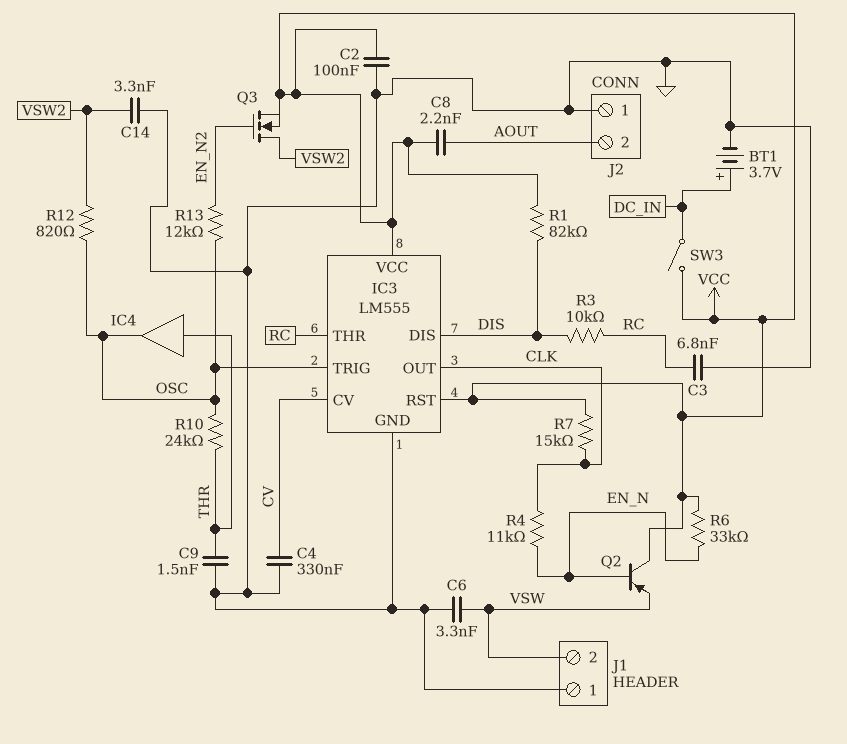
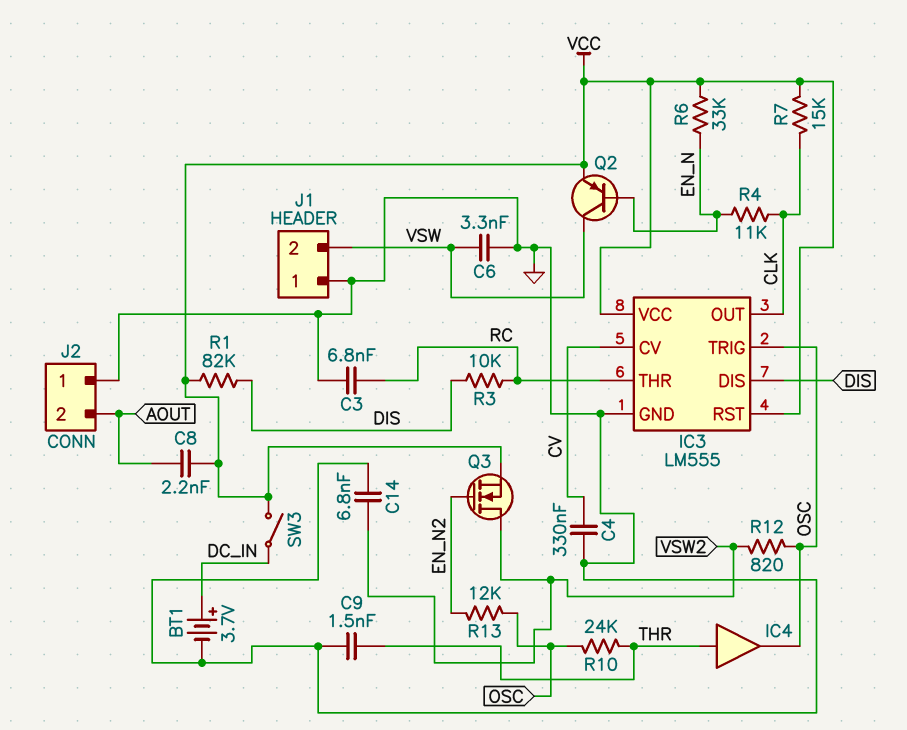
C2: 100nF (GND, VCC) -> none
C14: 3.3nF (GND, VSW2) -> 6.8nF (GND, VSW2)
Q2: PNP (B EN_N, C VCC, E VSW) -> PNP (B EN_N, C VSW, E VCC)

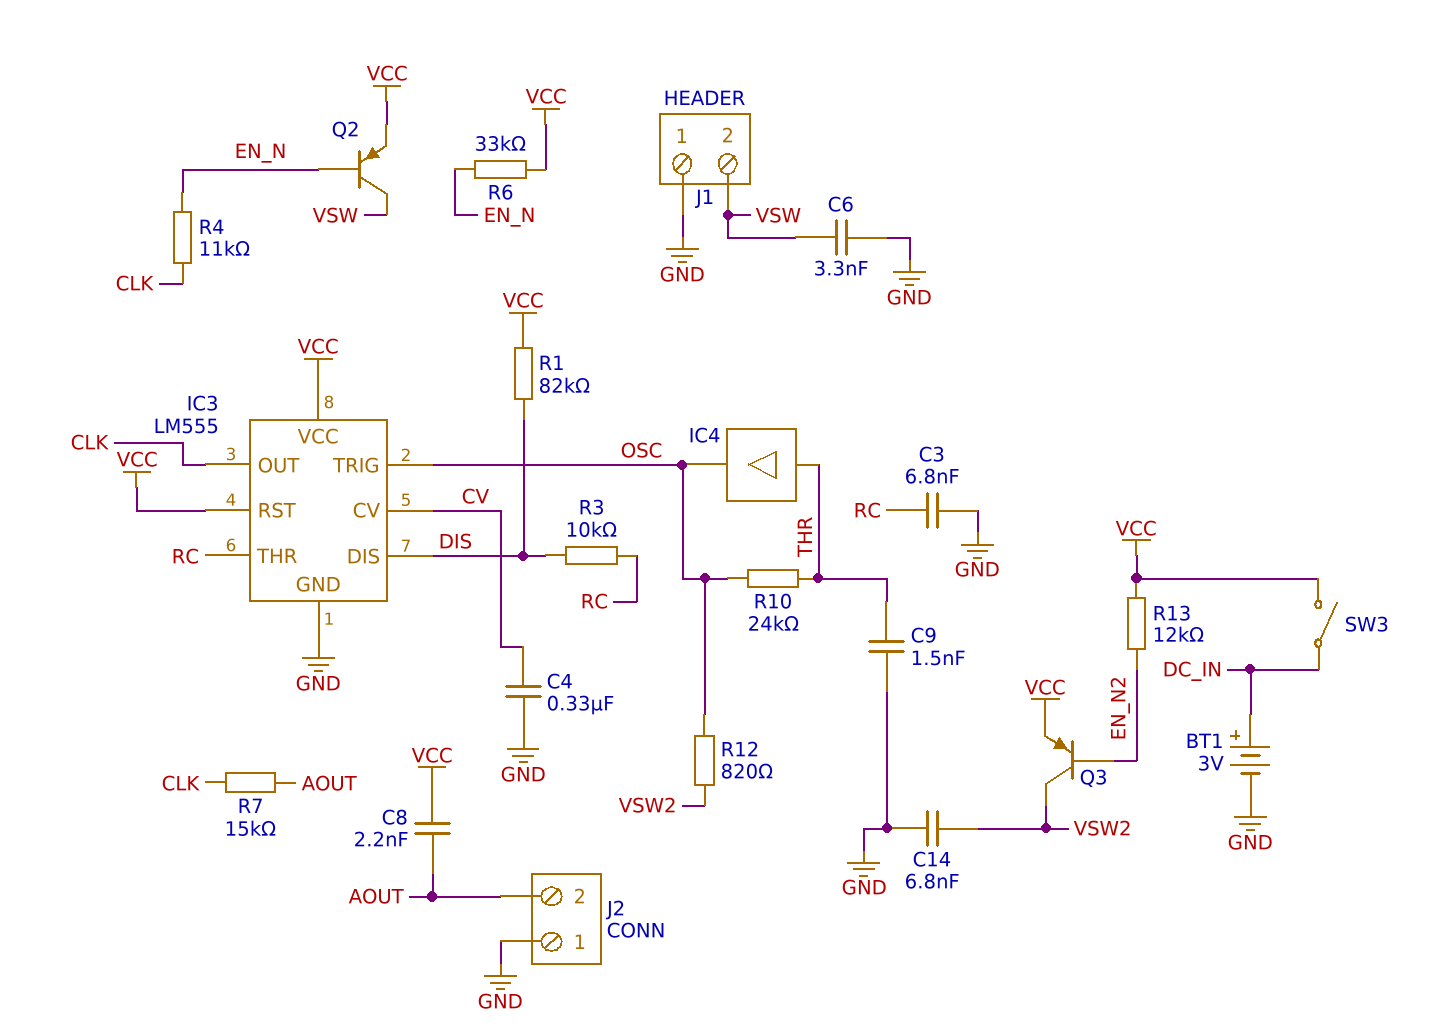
BT1: 3.7V (plus DC_IN, minus GND) -> 3V (plus DC_IN, minus GND)
Q3: NMOS (G EN_N2, D VSW2, S VCC) -> PNP (B EN_N2, C VSW2, E VCC)
R7: 15k (CLK, VCC) -> 15k (AOUT, CLK)
R13: 12k (EN_N2, OSC) -> 12k (EN_N2, VCC)

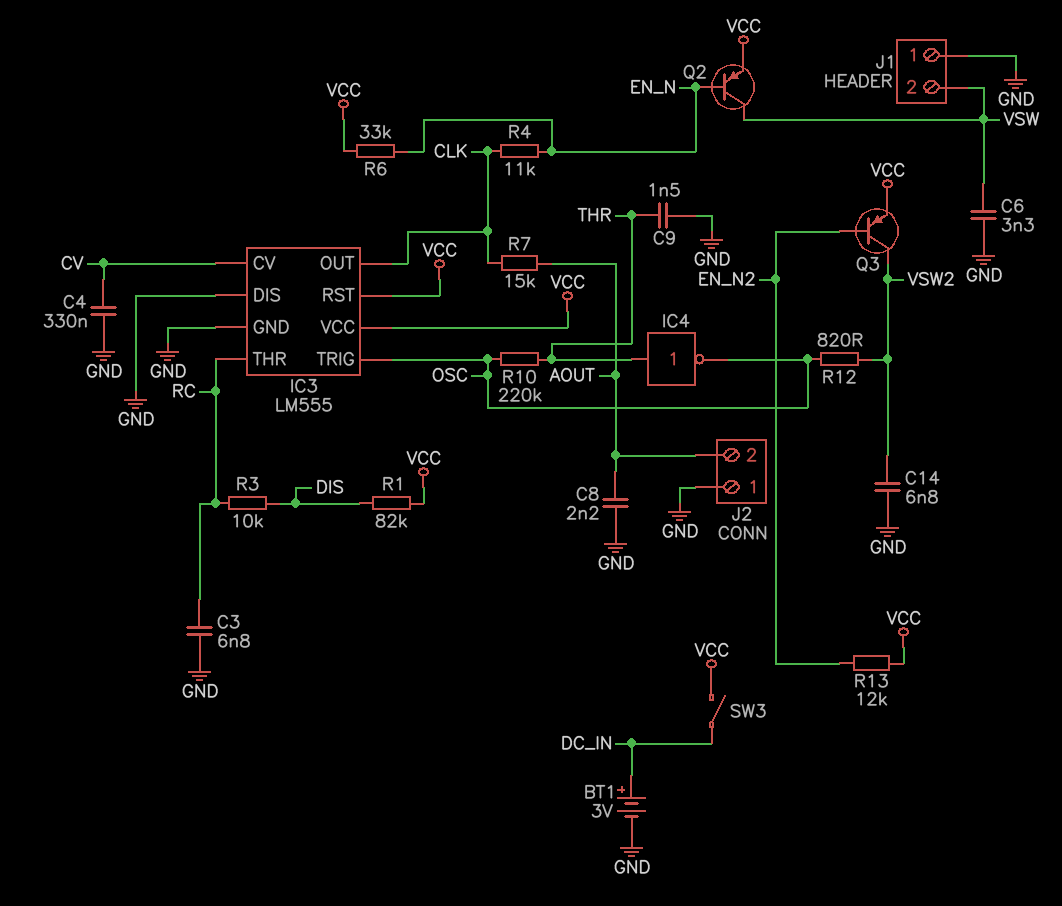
C8: 2.2nF (AOUT, VCC) -> 2.2nF (AOUT, GND)
IC3 pin DIS: DIS -> GND
IC4: buffer (in THR, out OSC) -> NOT (in THR, out OSC)
R10: 24k (OSC, THR) -> 220k (OSC, THR)

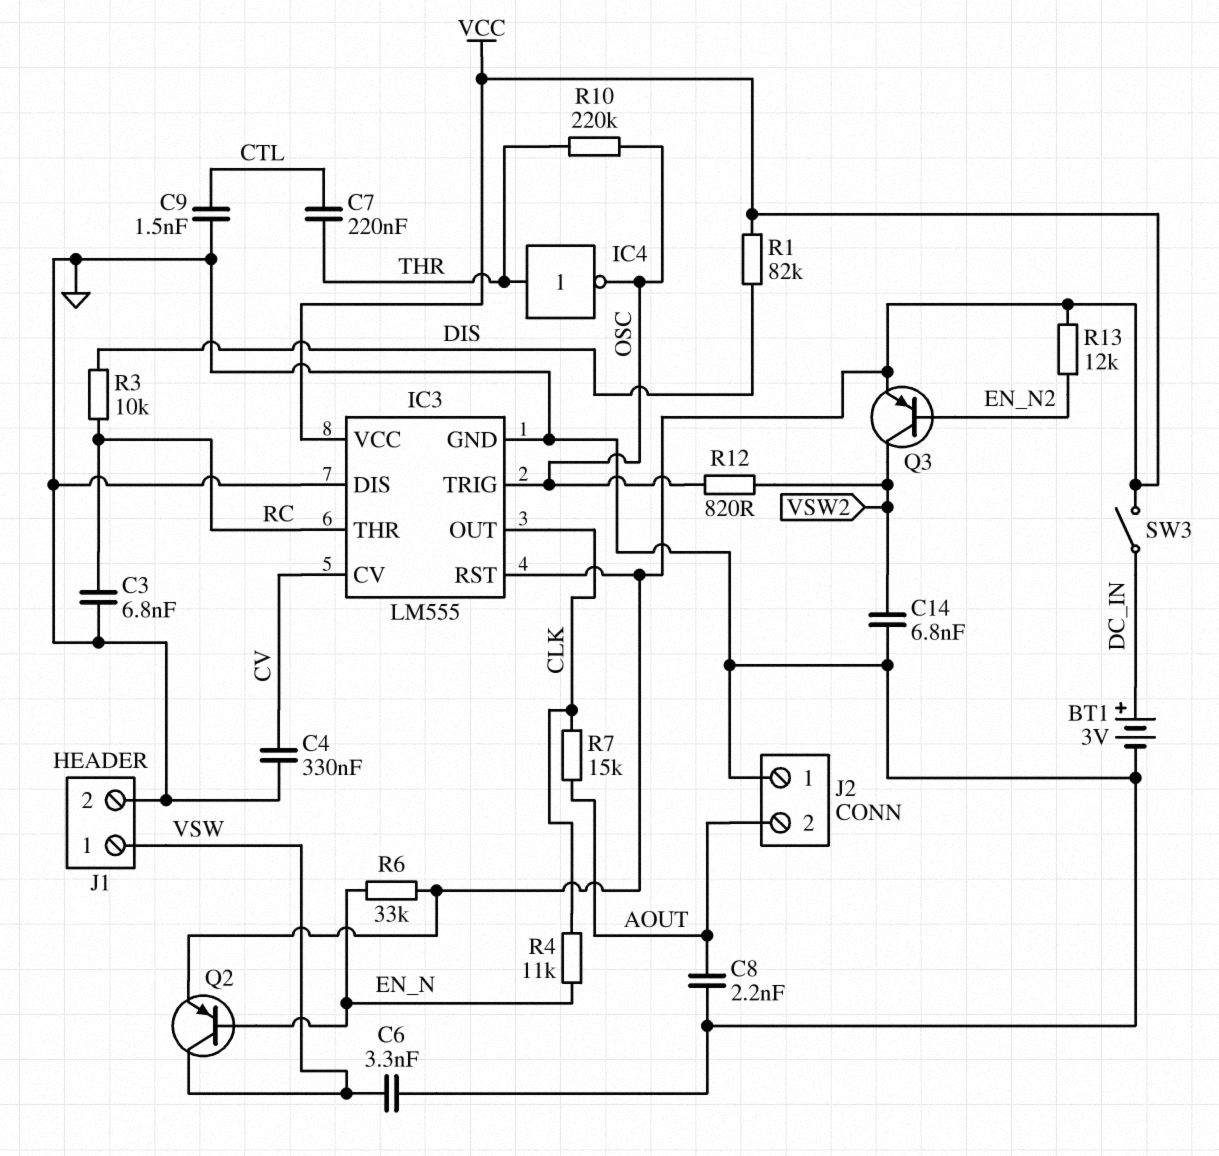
C7: none -> 220nF (CTL, THR)
C9: 1.5nF (GND, THR) -> 1.5nF (CTL, GND)
J1 pin 1: GND -> VSW
J1 pin 2: VSW -> GND

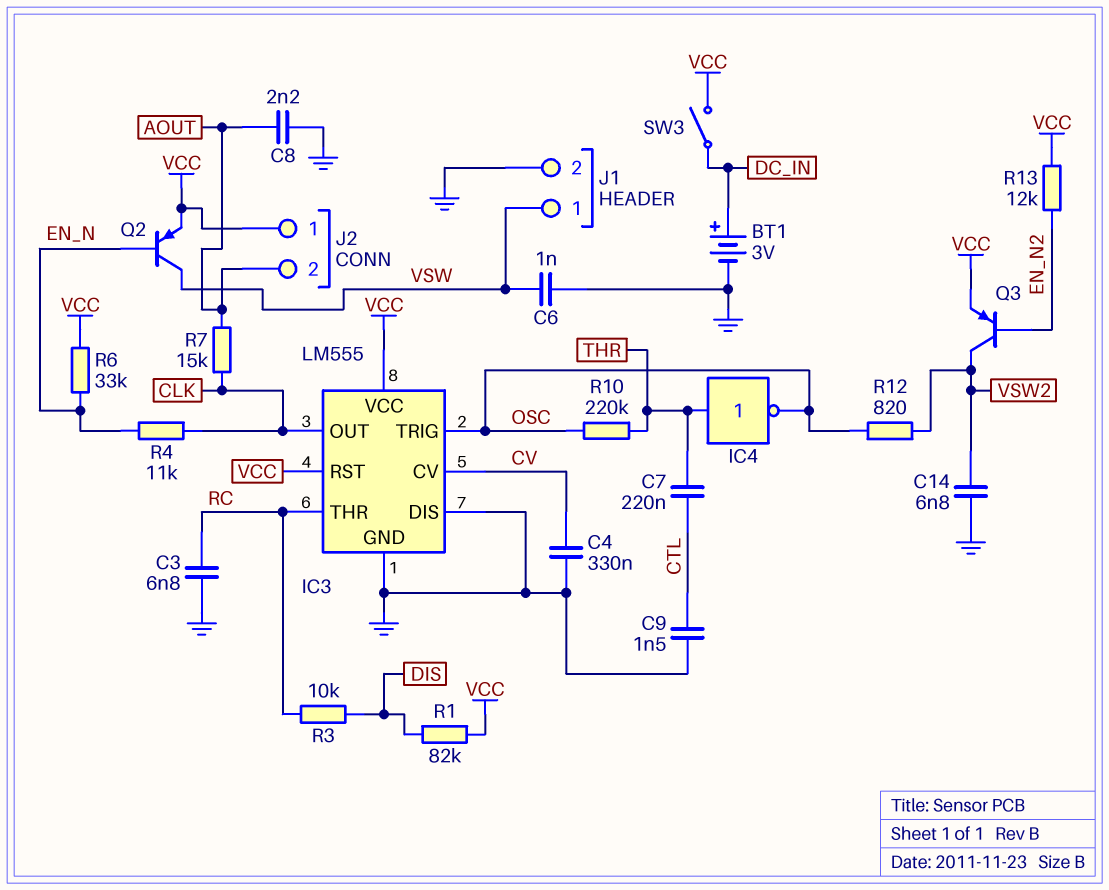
C6: 3.3nF (GND, VSW) -> 1nF (GND, VSW)
J2 pin 1: GND -> VCC

